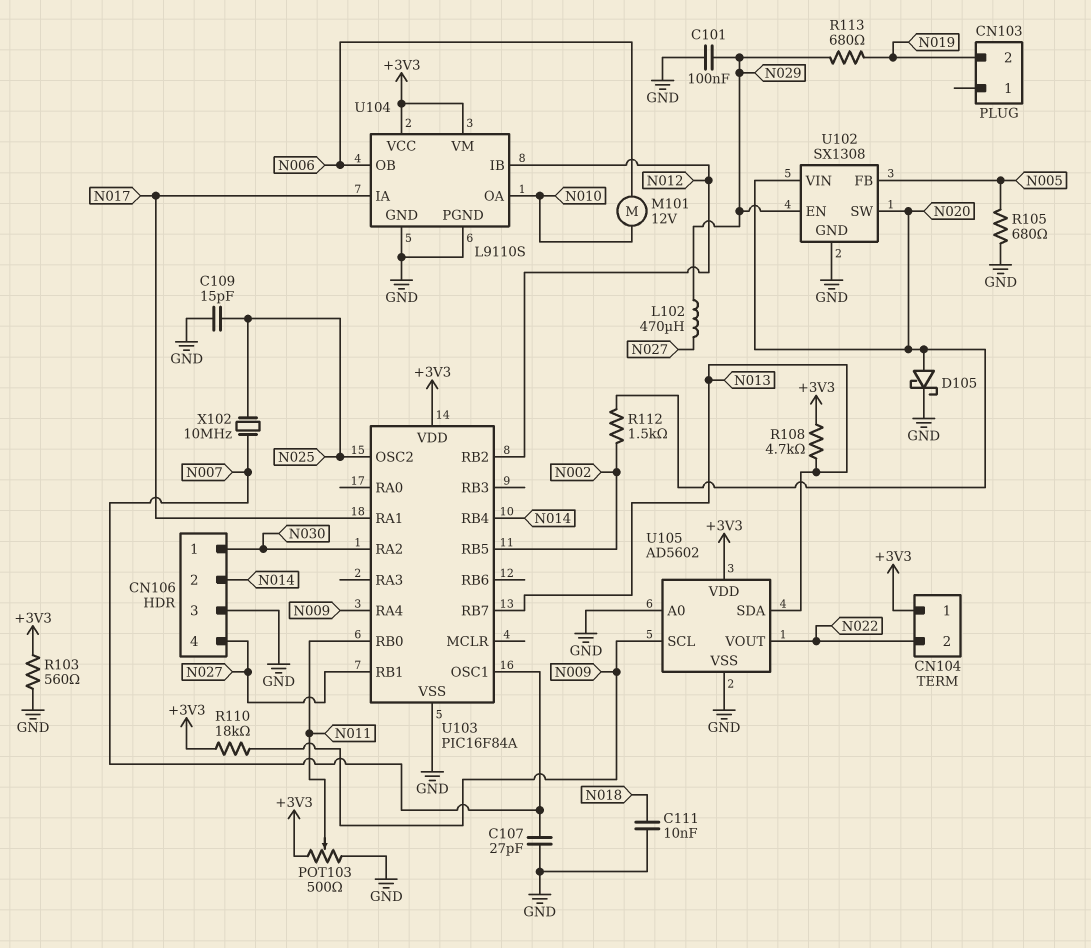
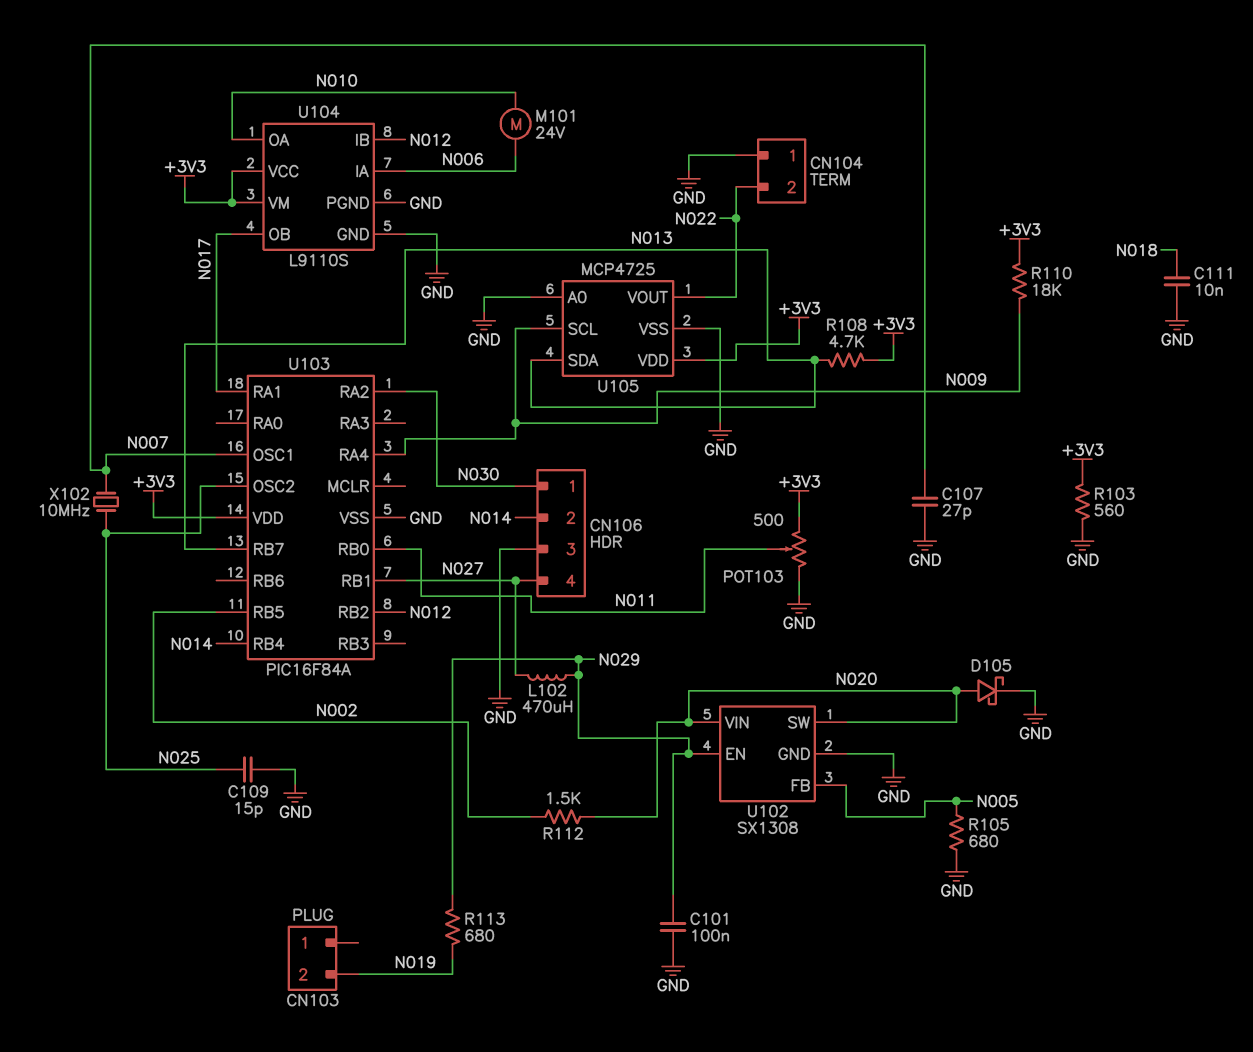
CN104 pin 1: +3V3 -> GND
M101: motor 12V (N006, N010) -> motor 24V (N006, N010)
U104 pin IA: N017 -> N006
U104 pin OB: N006 -> N017
U105: AD5602 -> MCP4725

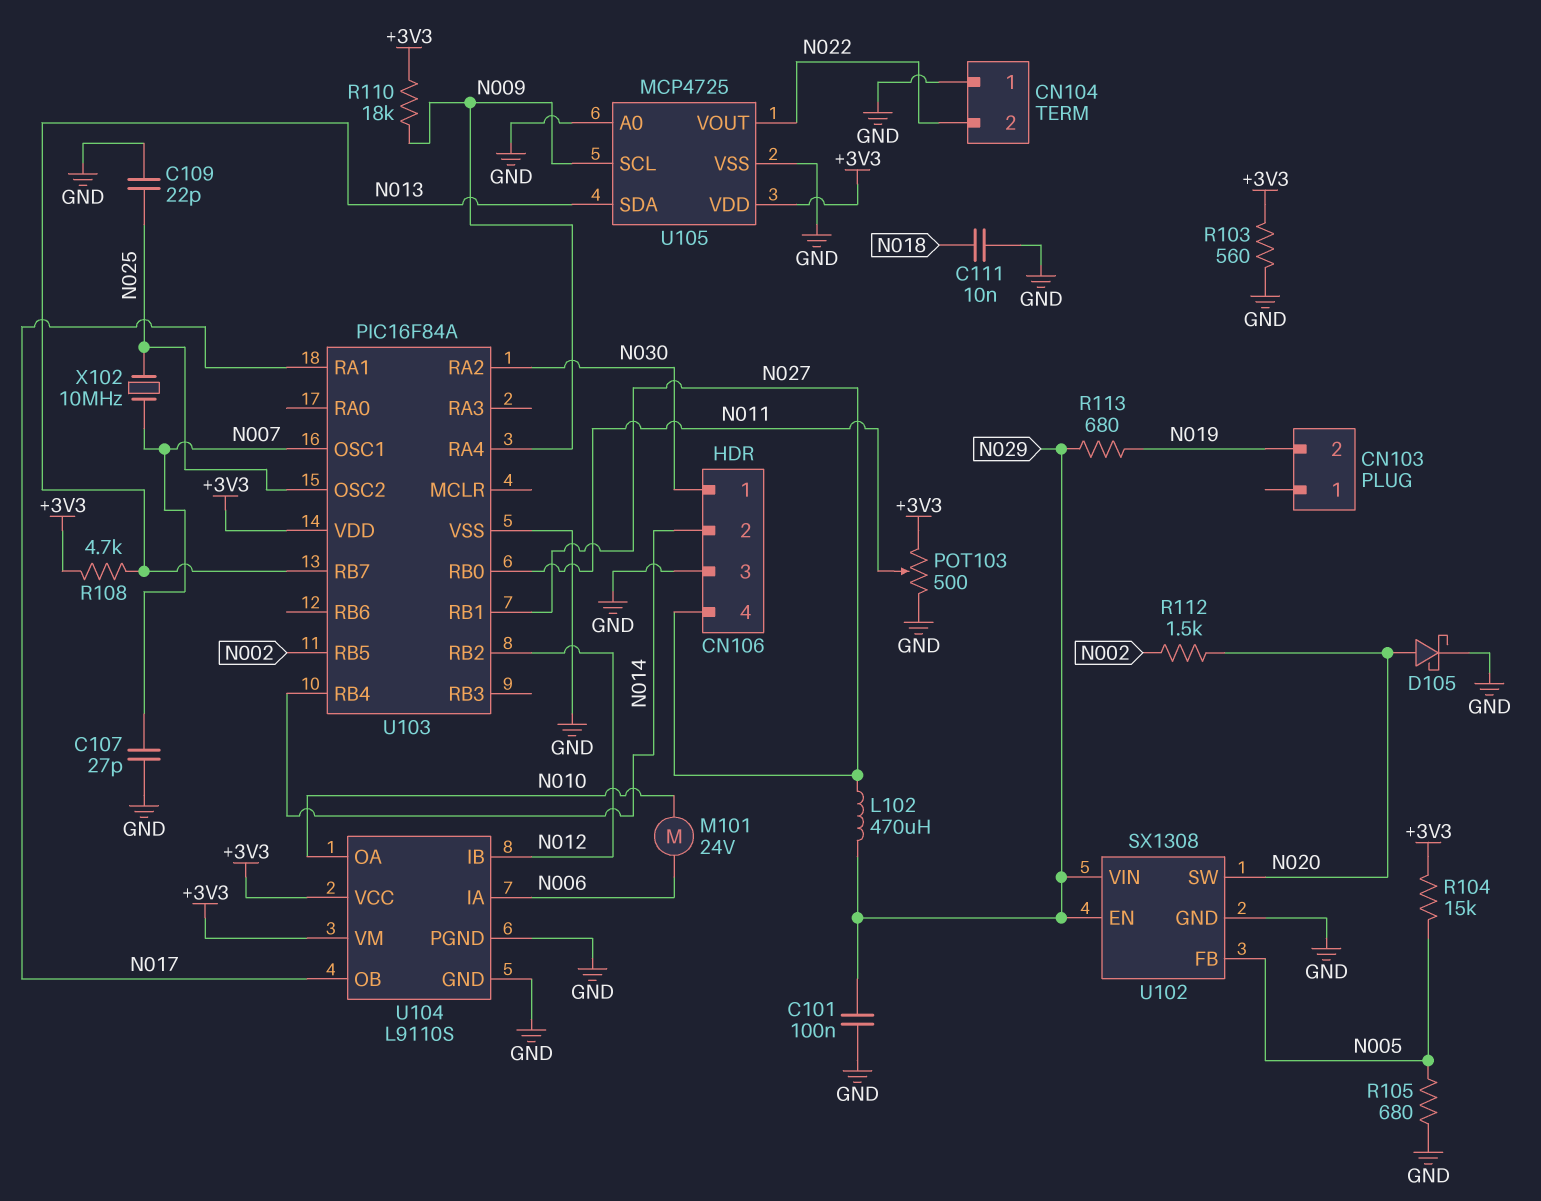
C109: 15pF (GND, N025) -> 22pF (GND, N025)
R104: none -> 15k (+3V3, N005)
U102 pin VIN: N020 -> N029

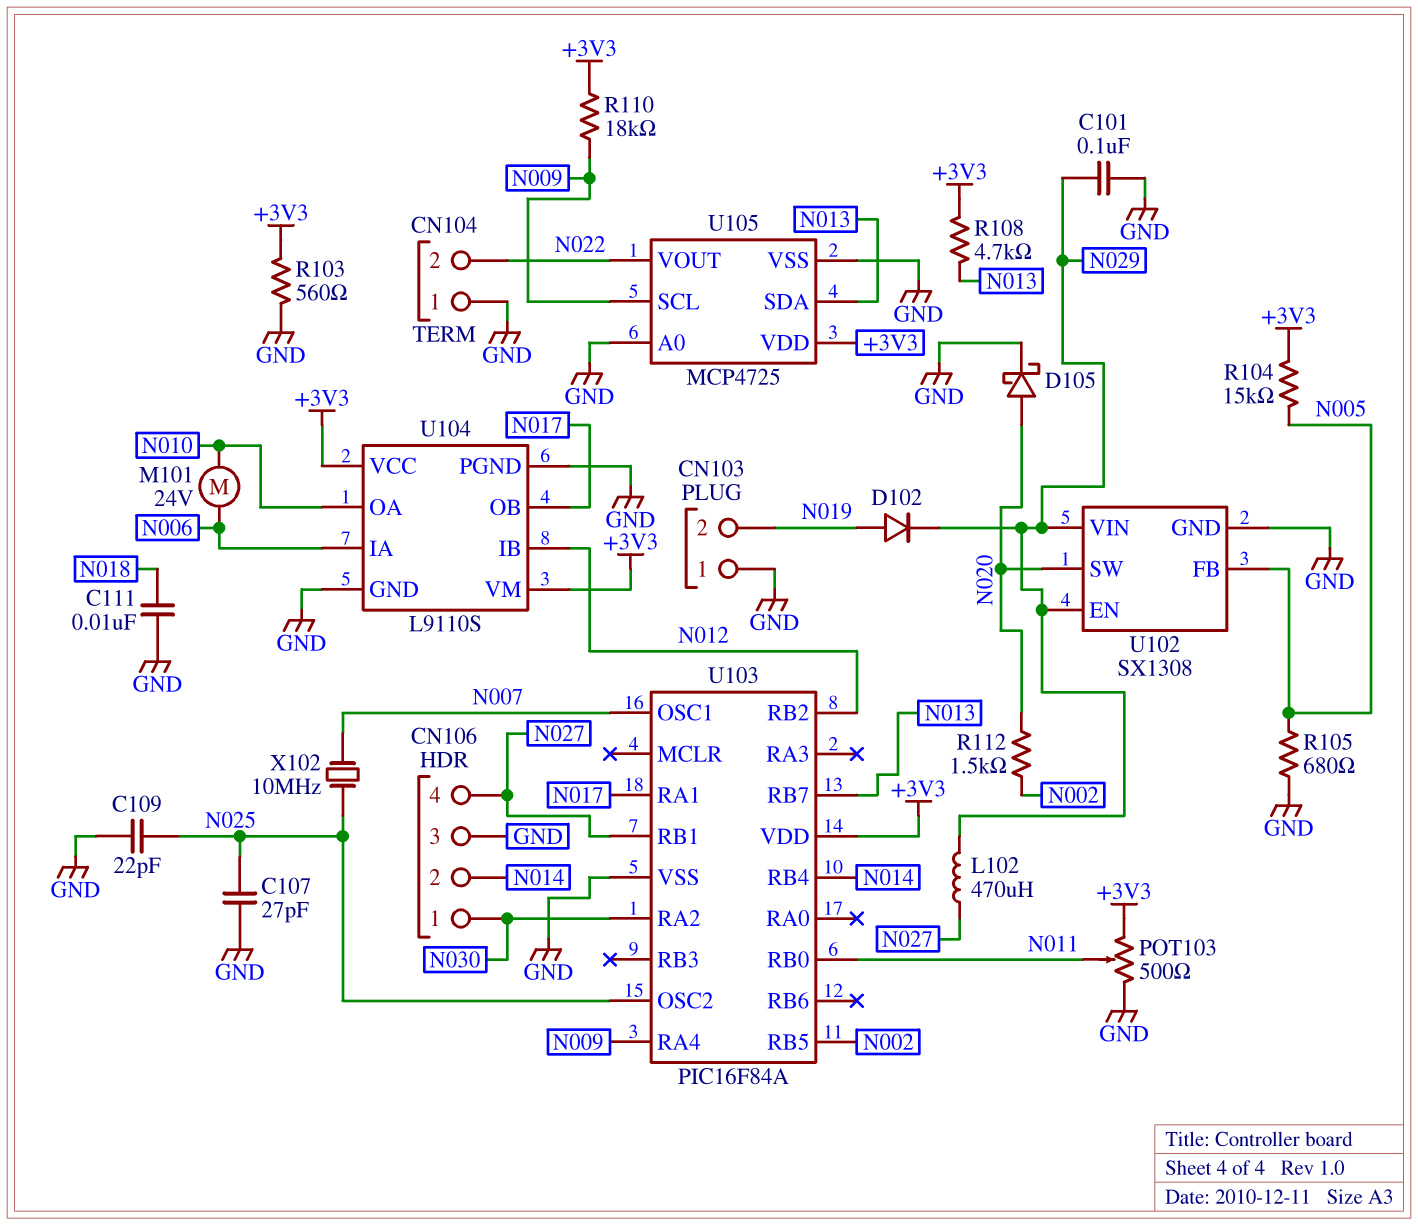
C107: 27pF (GND, N007) -> 27pF (GND, N025)
CN103 pin 1: none -> GND
D102: none -> diode (A N019, K N029)
R113: 680 (N019, N029) -> none

